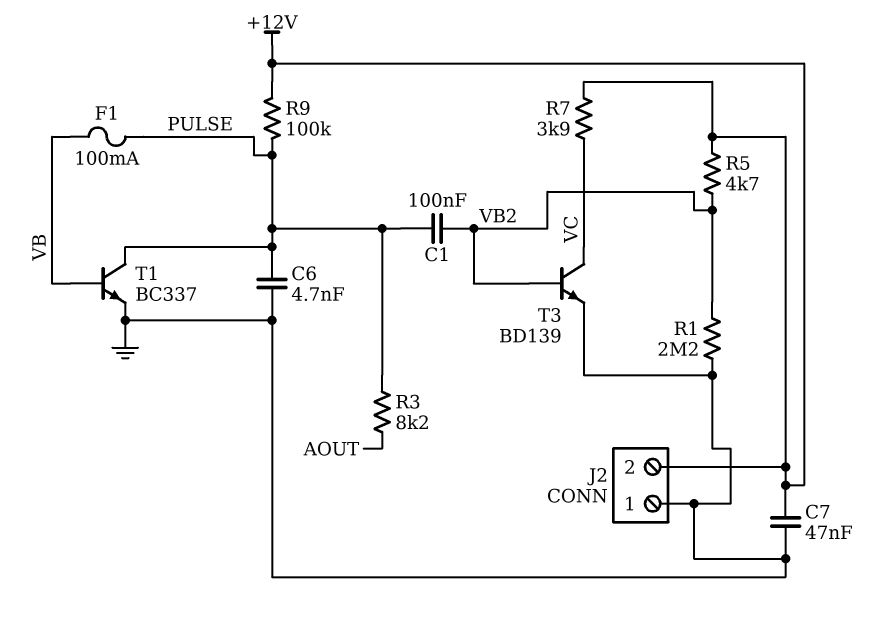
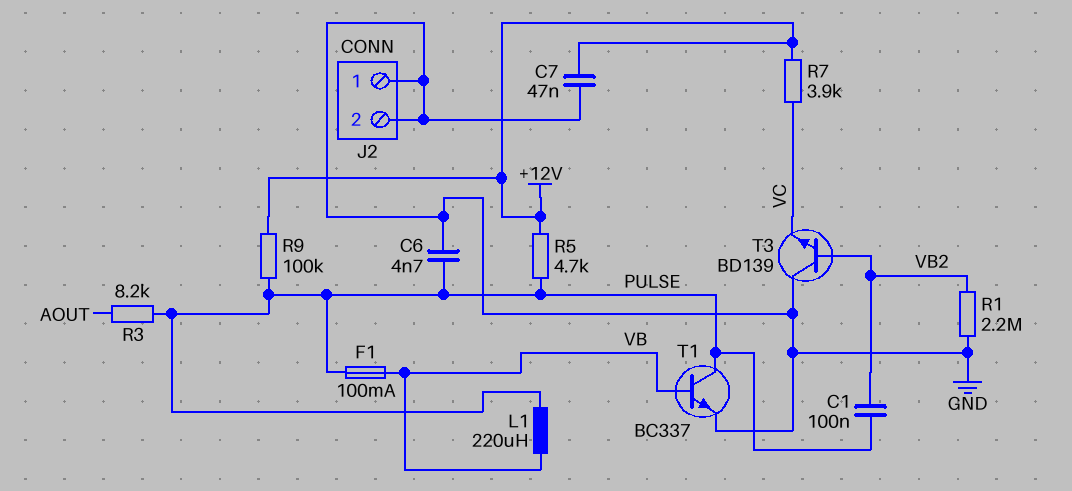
J2 pin 2: +12V -> GND
L1: none -> 220uH (PULSE, VB)
R5: 4.7k (+12V, VB2) -> 4.7k (+12V, PULSE)
T3: NPN BD139 (B VB2, C VC, E GND) -> NPN BD139 (B VB2, C GND, E VC)

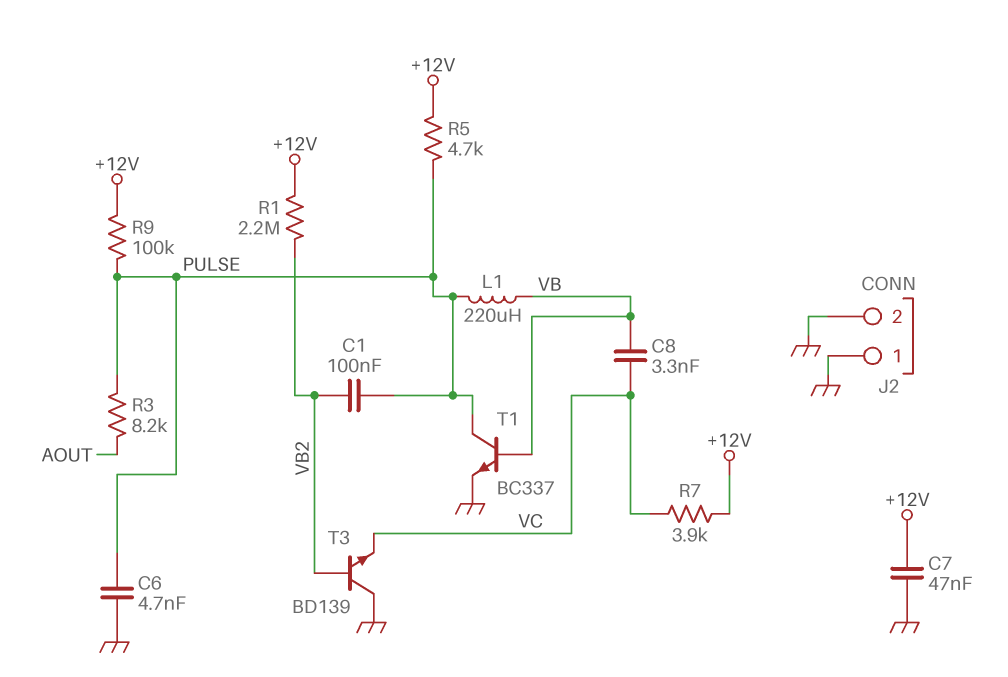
C8: none -> 3.3nF (VB, VC)
F1: 100mA (PULSE, VB) -> none
R1: 2.2M (GND, VB2) -> 2.2M (+12V, VB2)

